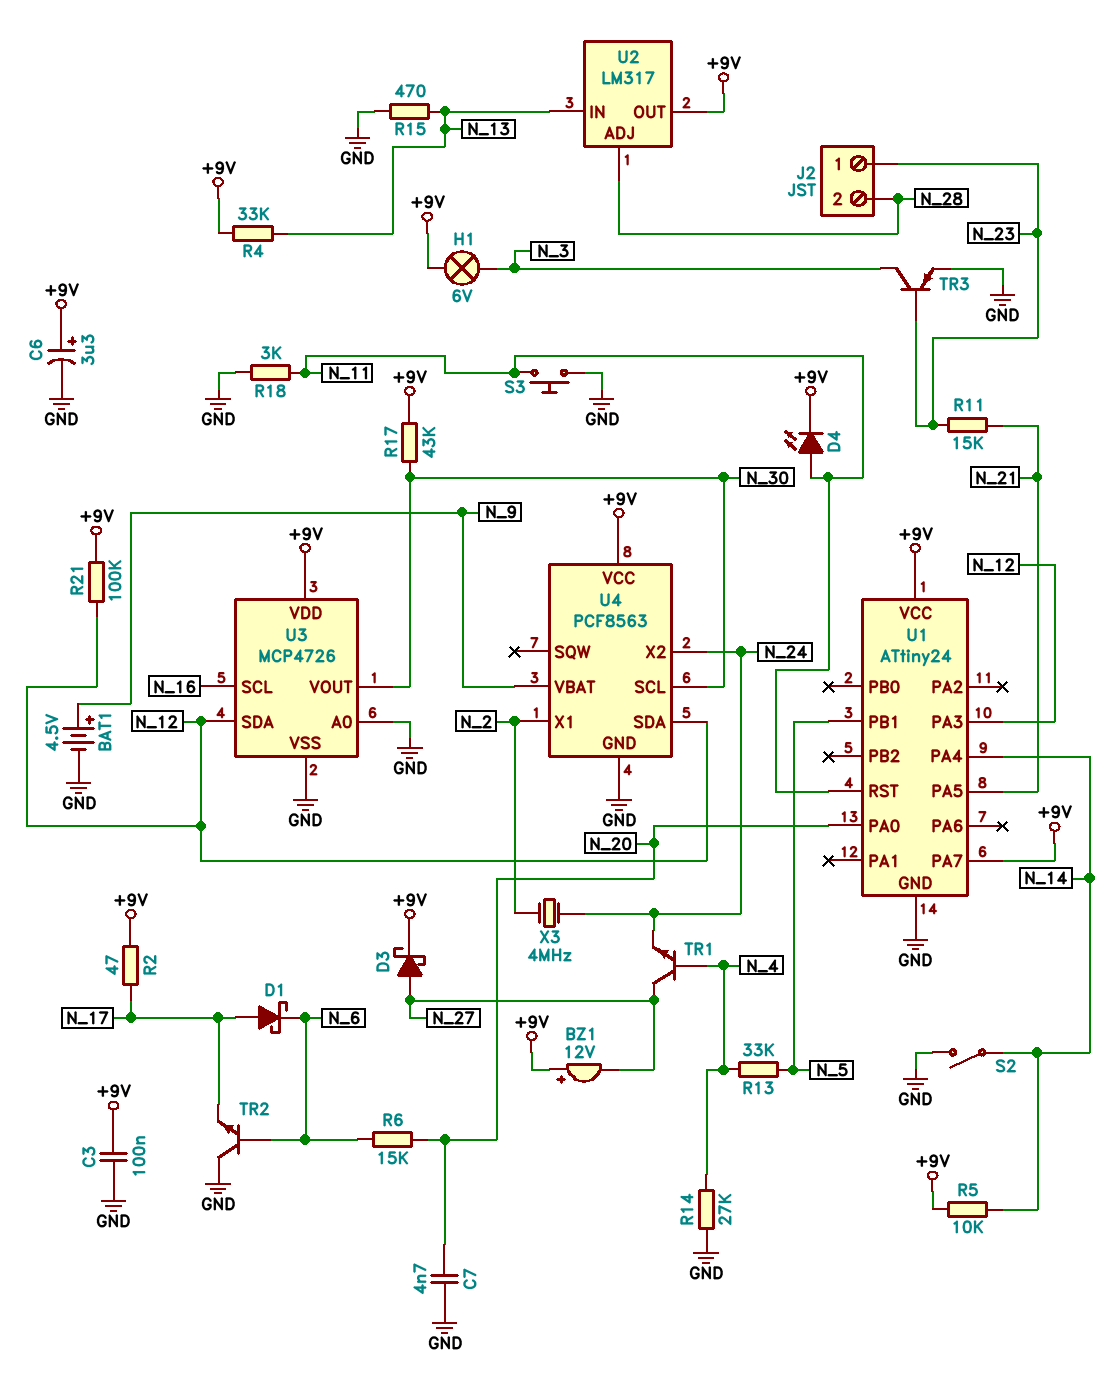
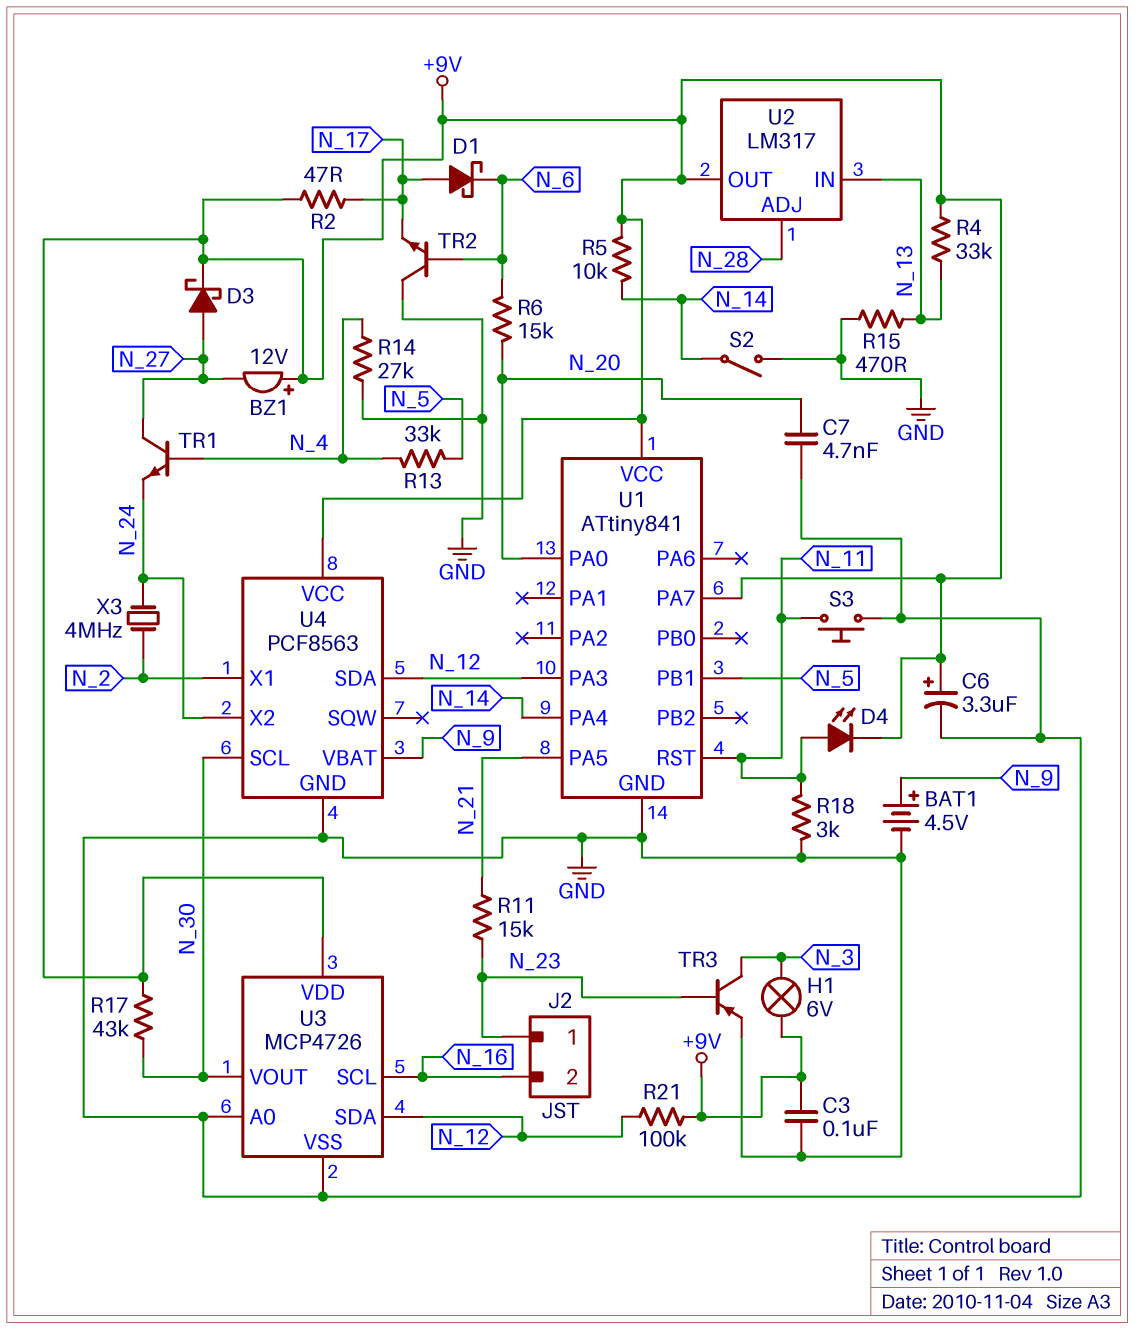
J2 pin 2: N_28 -> N_16
U1: ATtiny24 -> ATtiny841

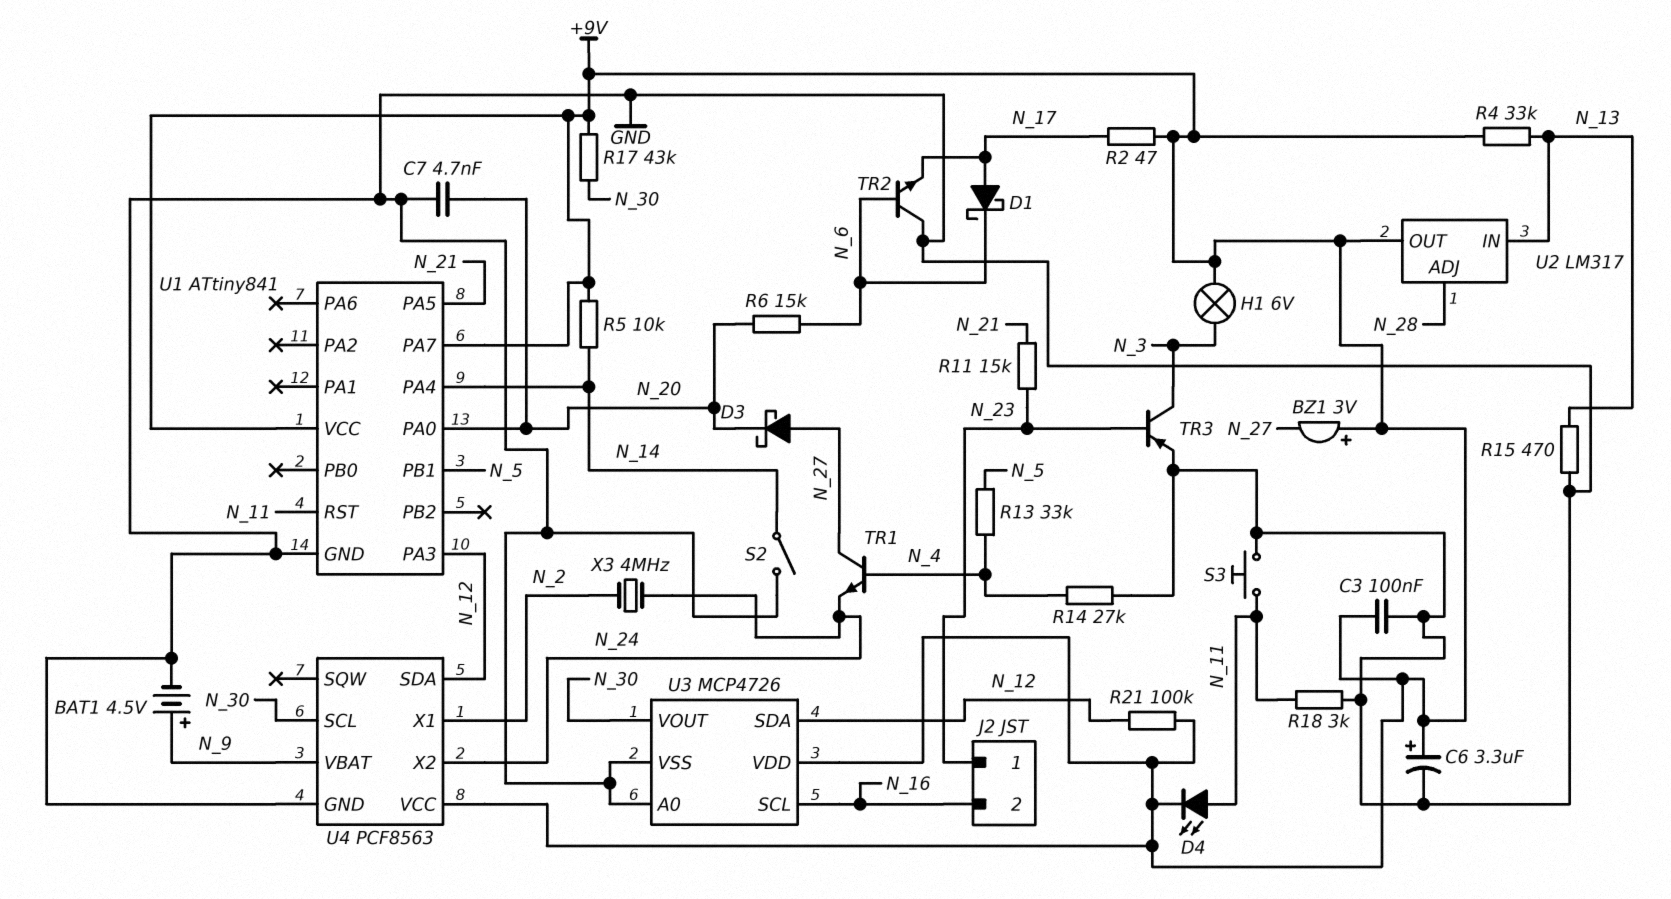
BZ1: buzzer 12V (plus +9V, minus N_27) -> buzzer 3V (plus +9V, minus N_27)
D3: schottky (A N_27, K +9V) -> schottky (A N_27, K N_20)

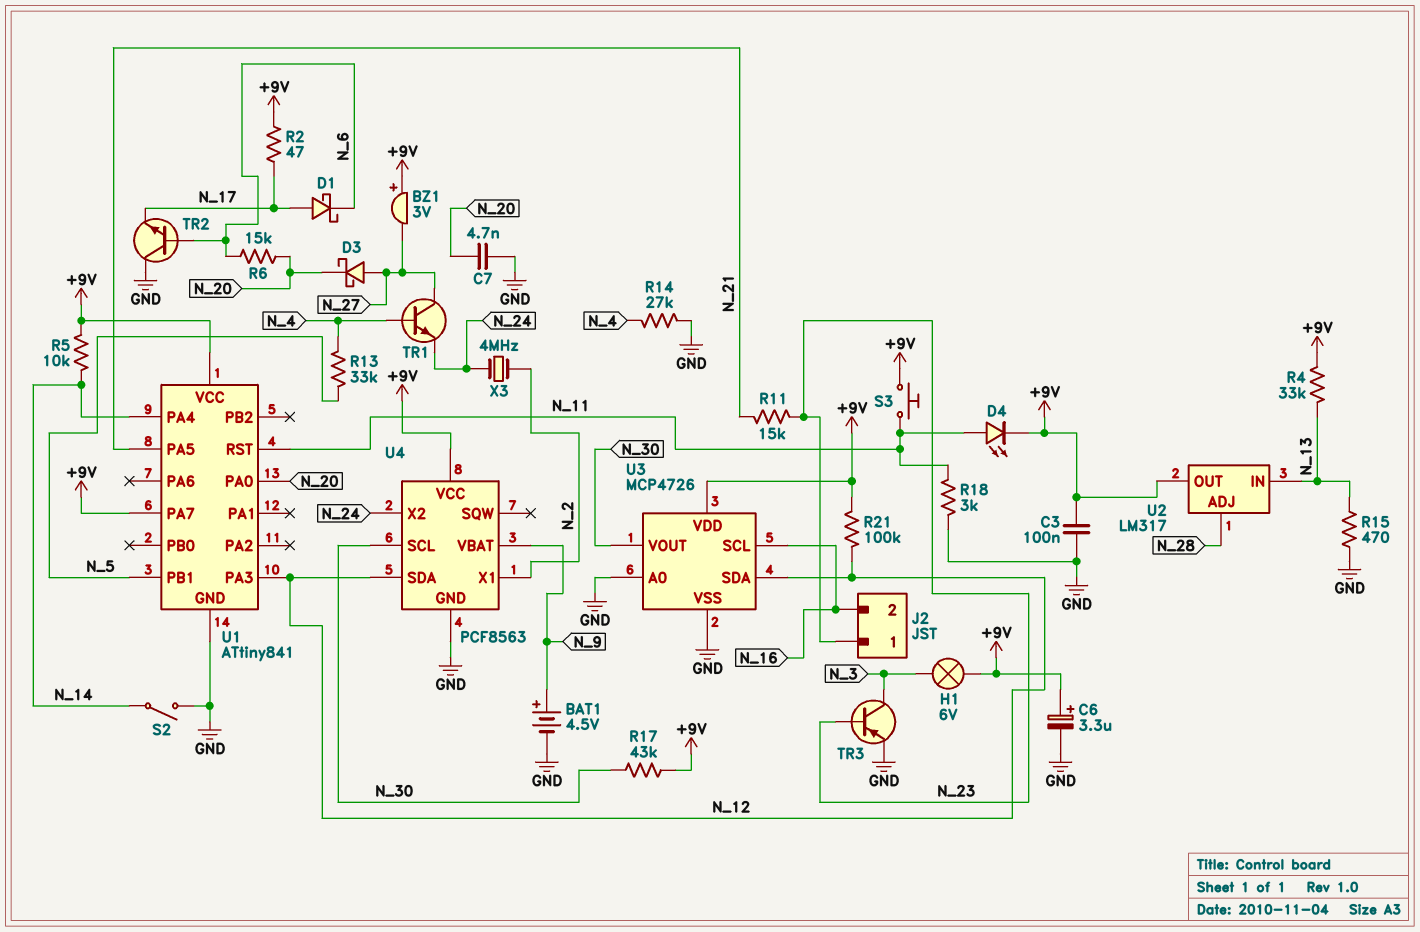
S3: button (GND, N_11) -> button (+9V, N_11)

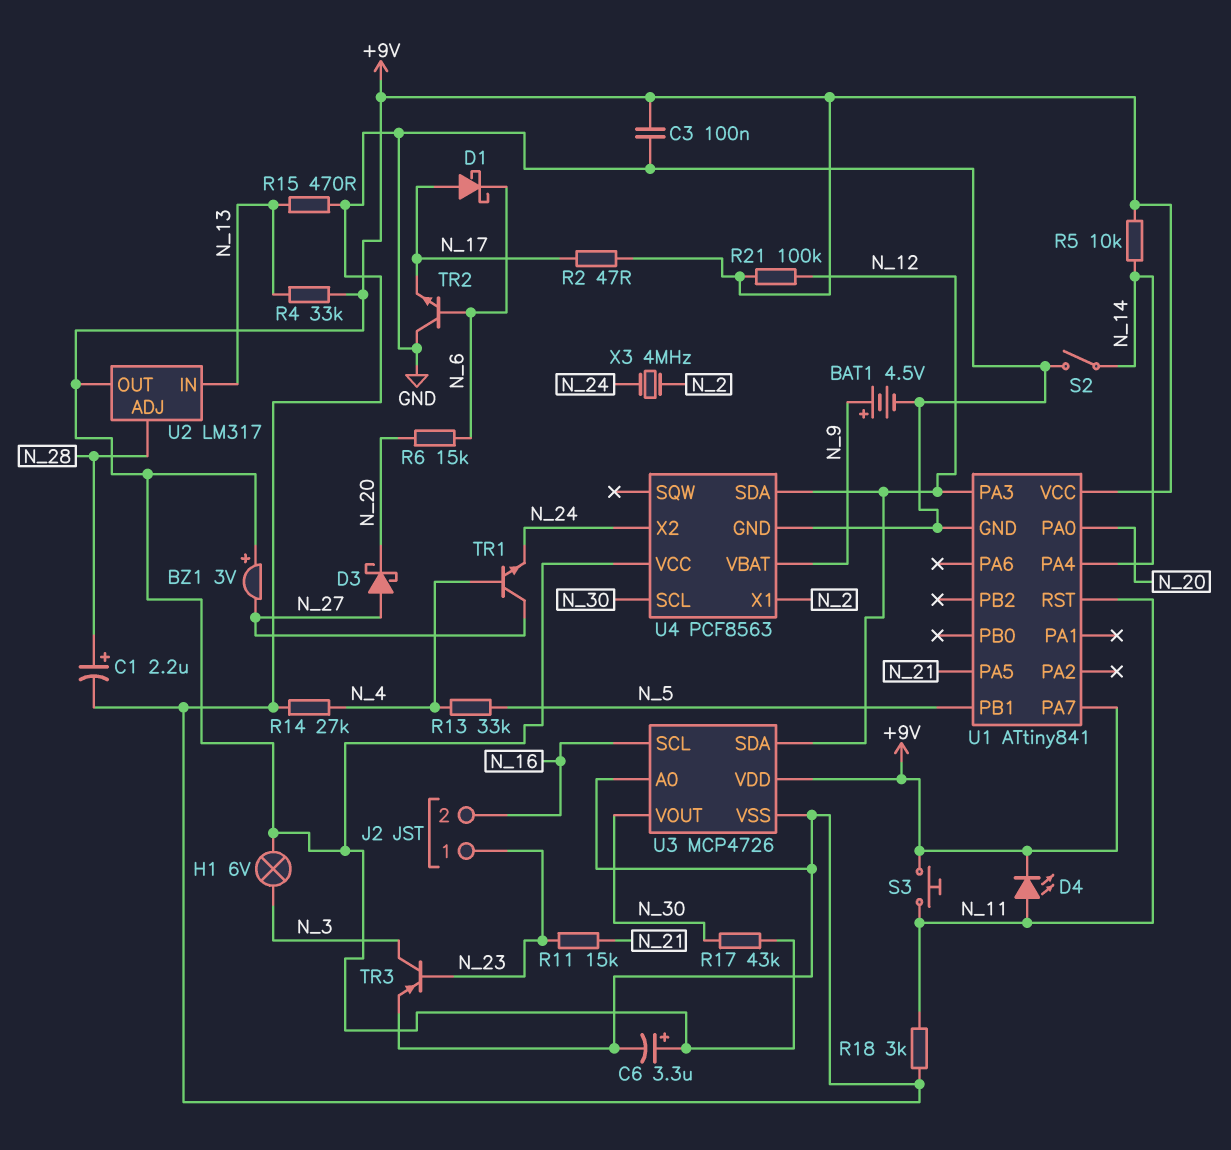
C1: none -> 2.2uF (plus N_28, minus GND)
C7: 4.7nF (GND, N_20) -> none

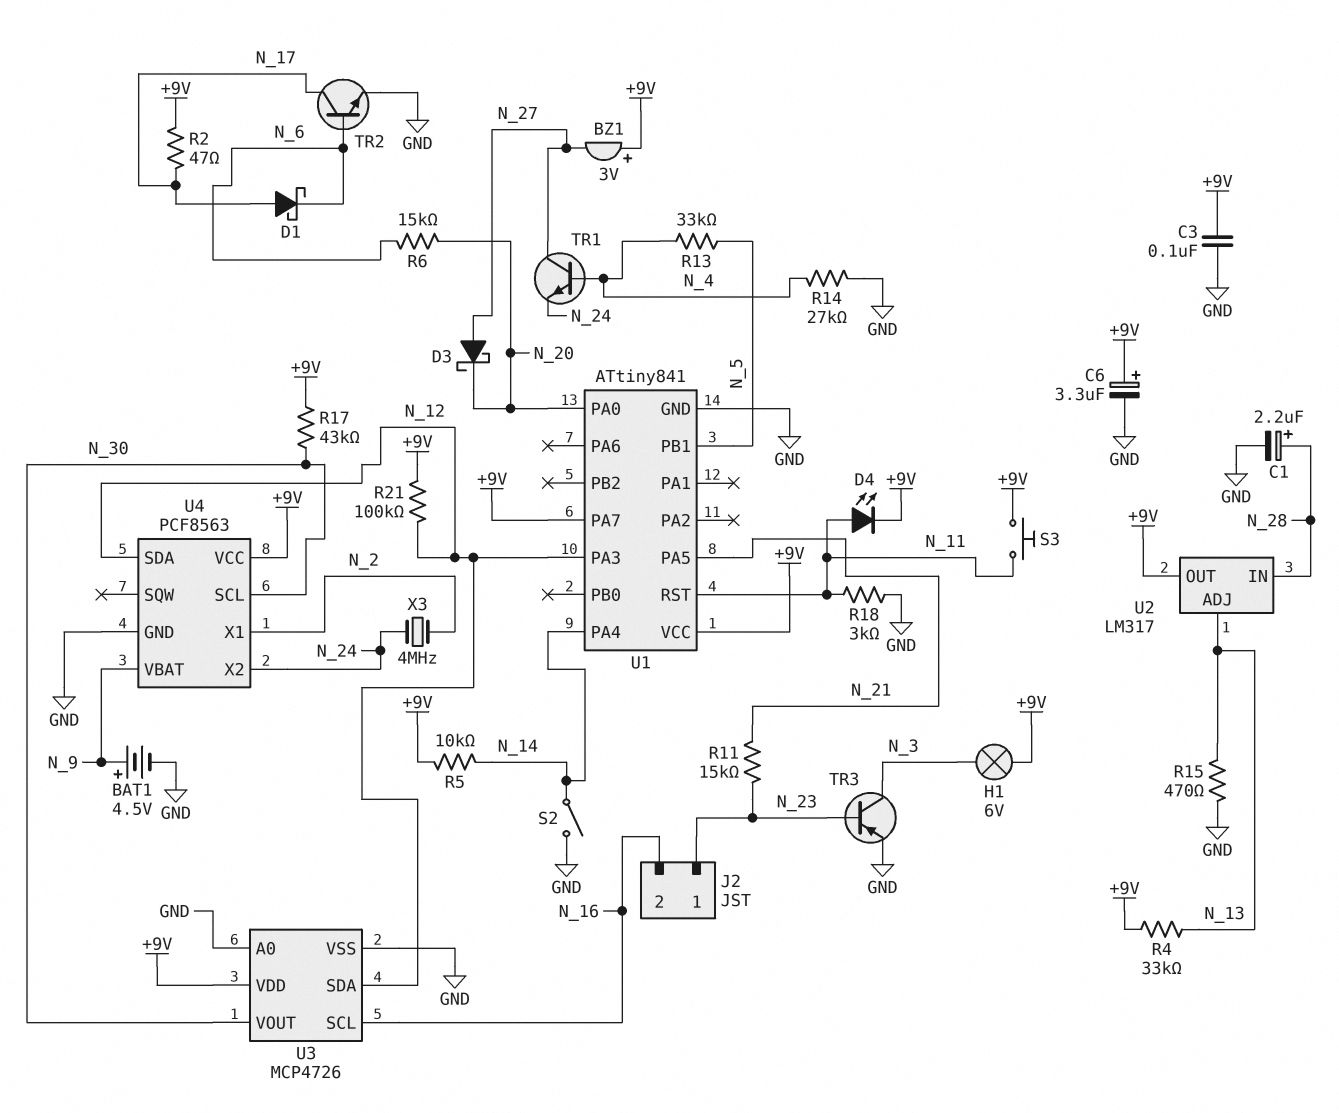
TR2: NPN (B N_6, C GND, E N_17) -> NPN (B N_6, C N_17, E GND)
U2 pin ADJ: N_28 -> N_13
U2 pin IN: N_13 -> N_28

